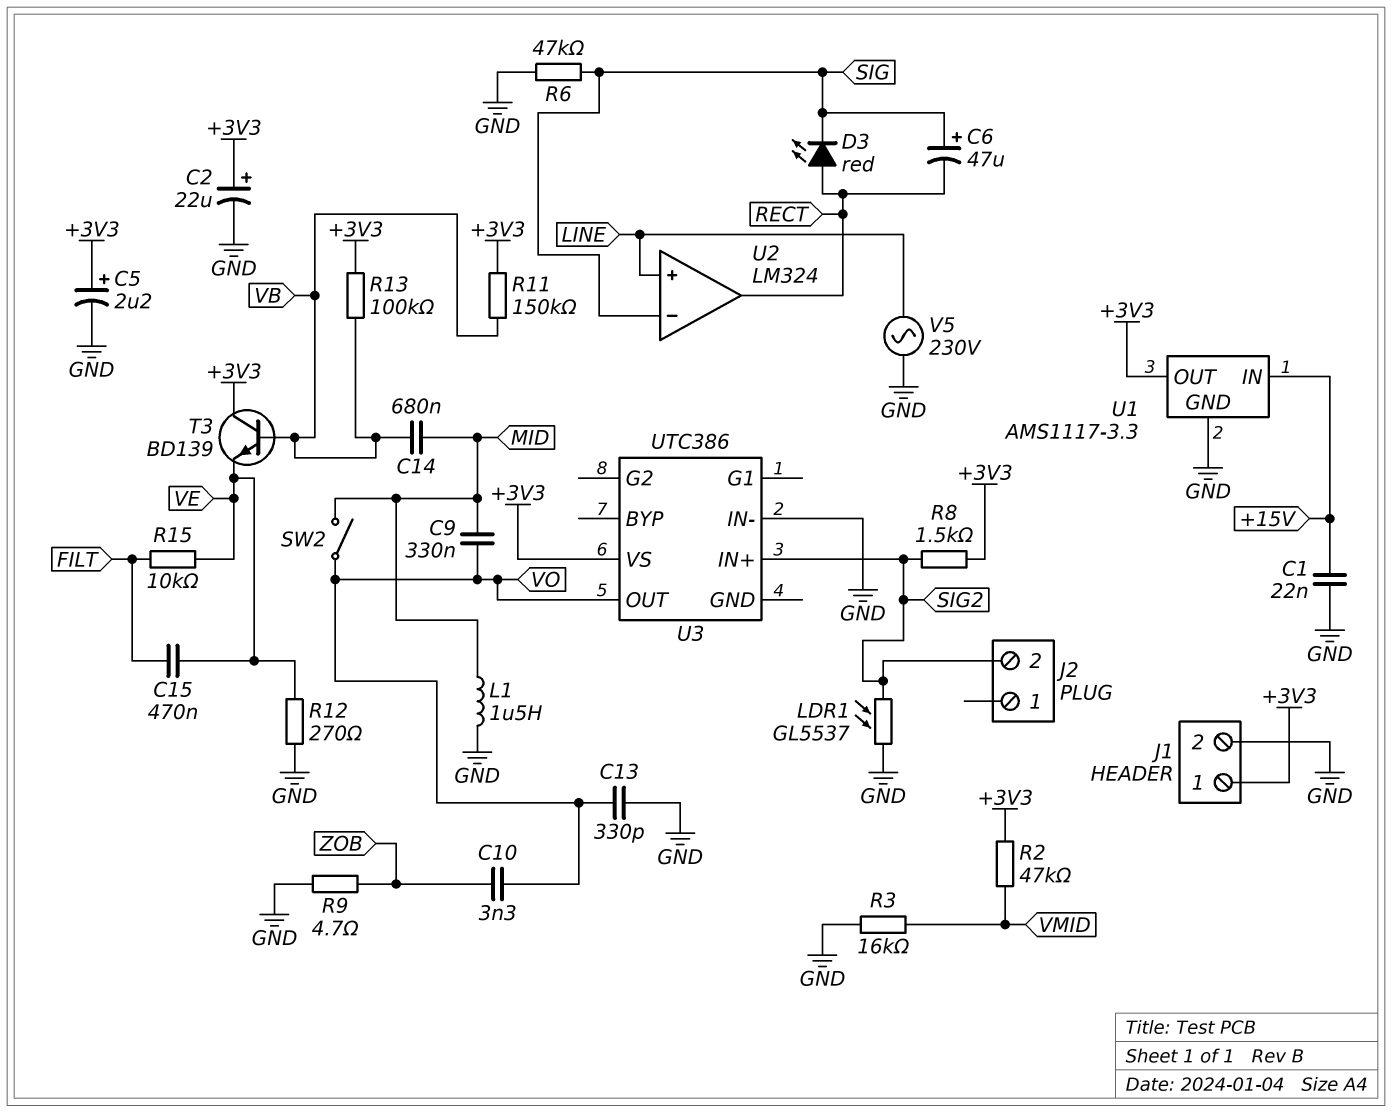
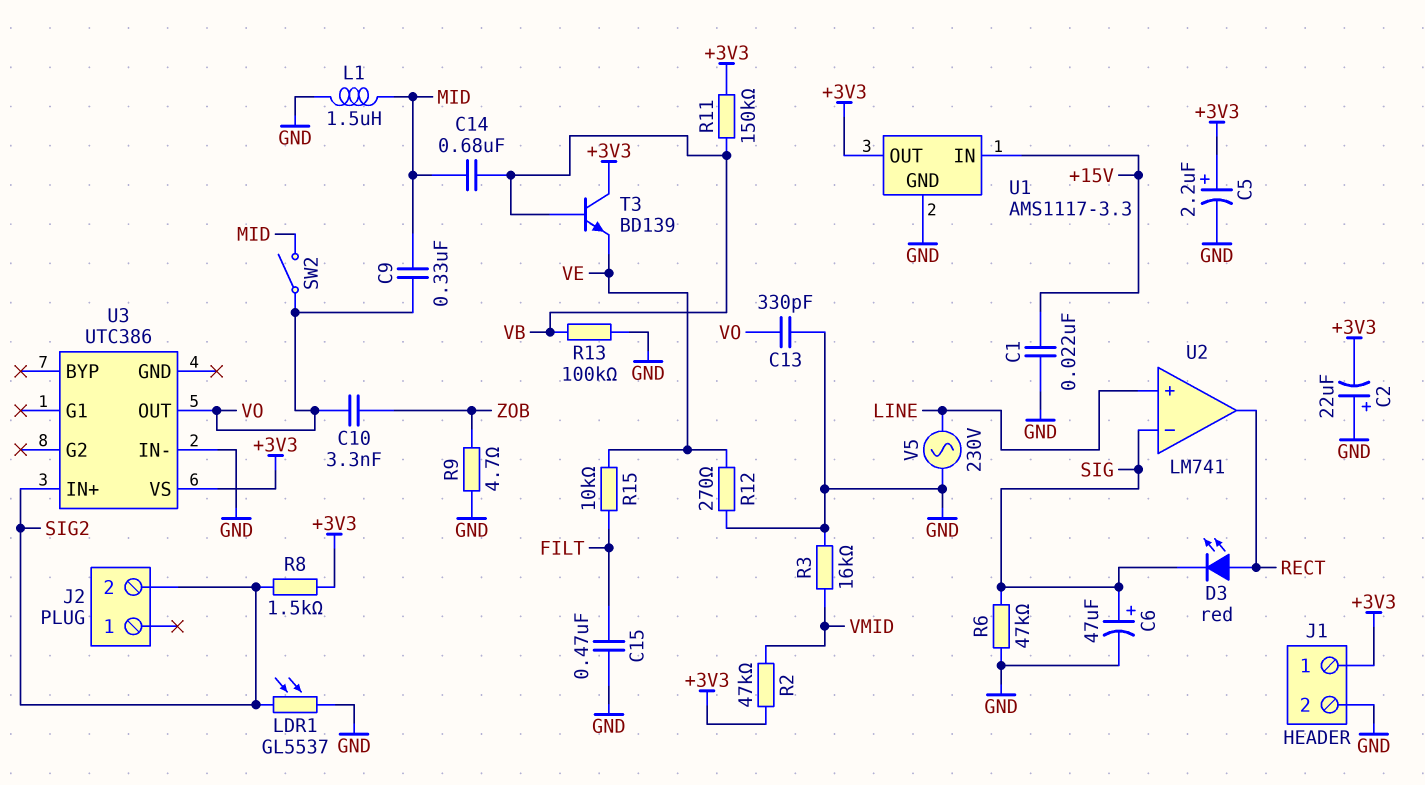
C2: 22uF (plus +3V3, minus GND) -> 22uF (plus GND, minus +3V3)
C6: 47uF (plus SIG, minus RECT) -> 47uF (plus SIG, minus GND)
C15: 470nF (FILT, VE) -> 470nF (FILT, GND)
R13: 100k (+3V3, VB) -> 100k (GND, VB)
U2: LM324 -> LM741

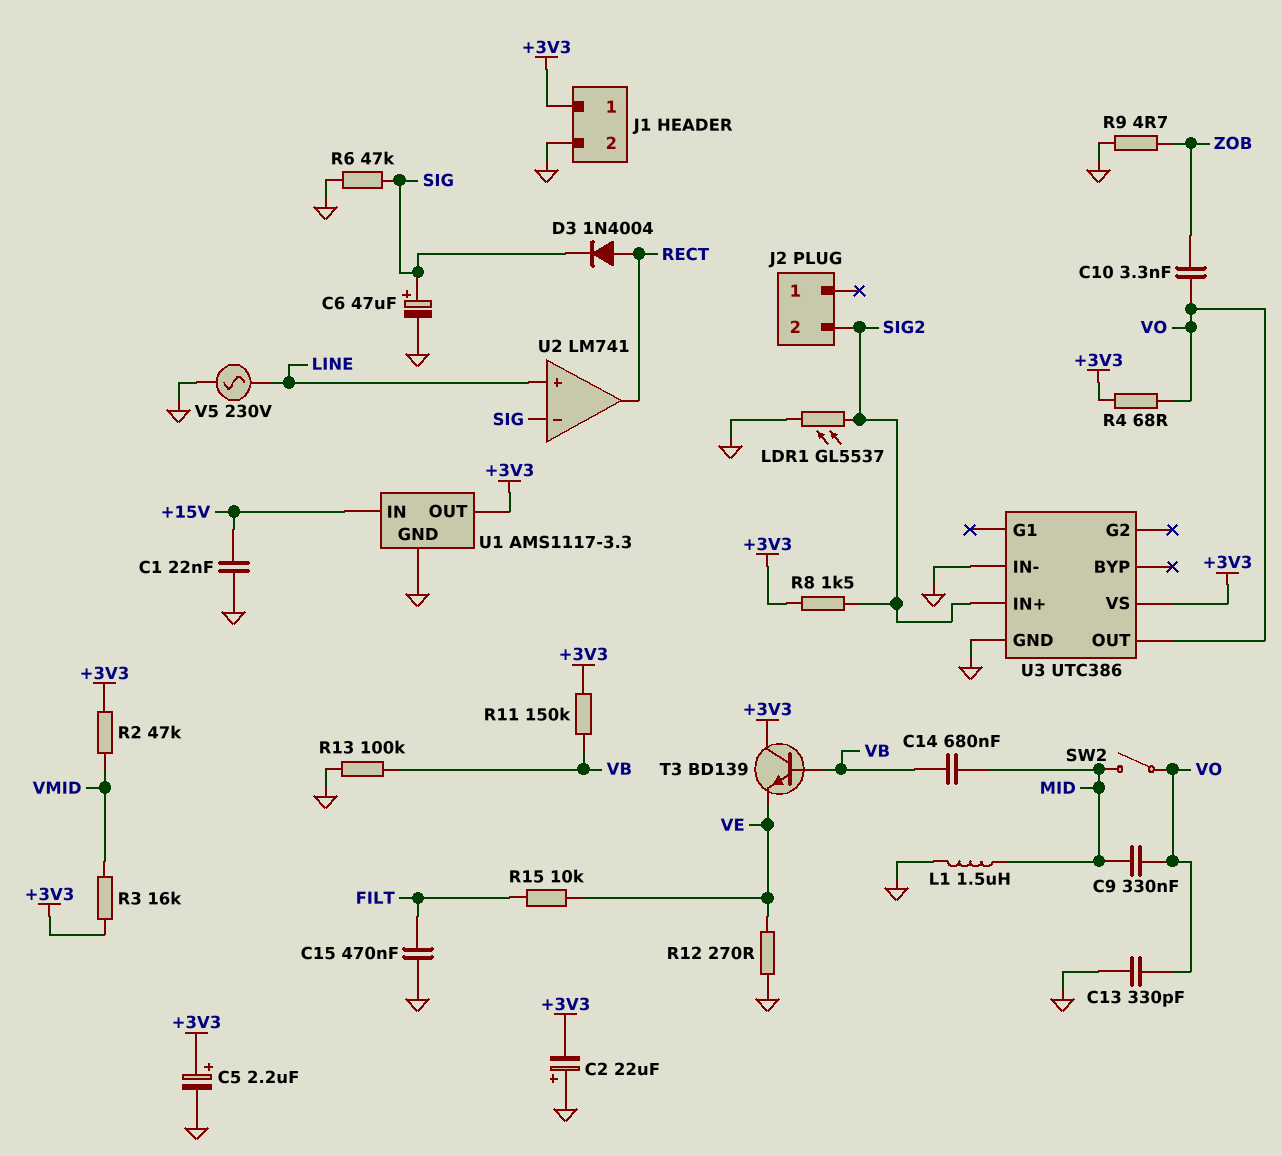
D3: LED red (A RECT, K SIG) -> diode 1N4004 (A RECT, K SIG)
R3: 16k (GND, VMID) -> 16k (+3V3, VMID)
R4: none -> 68 (+3V3, VO)
U3 pin GND: none -> GND

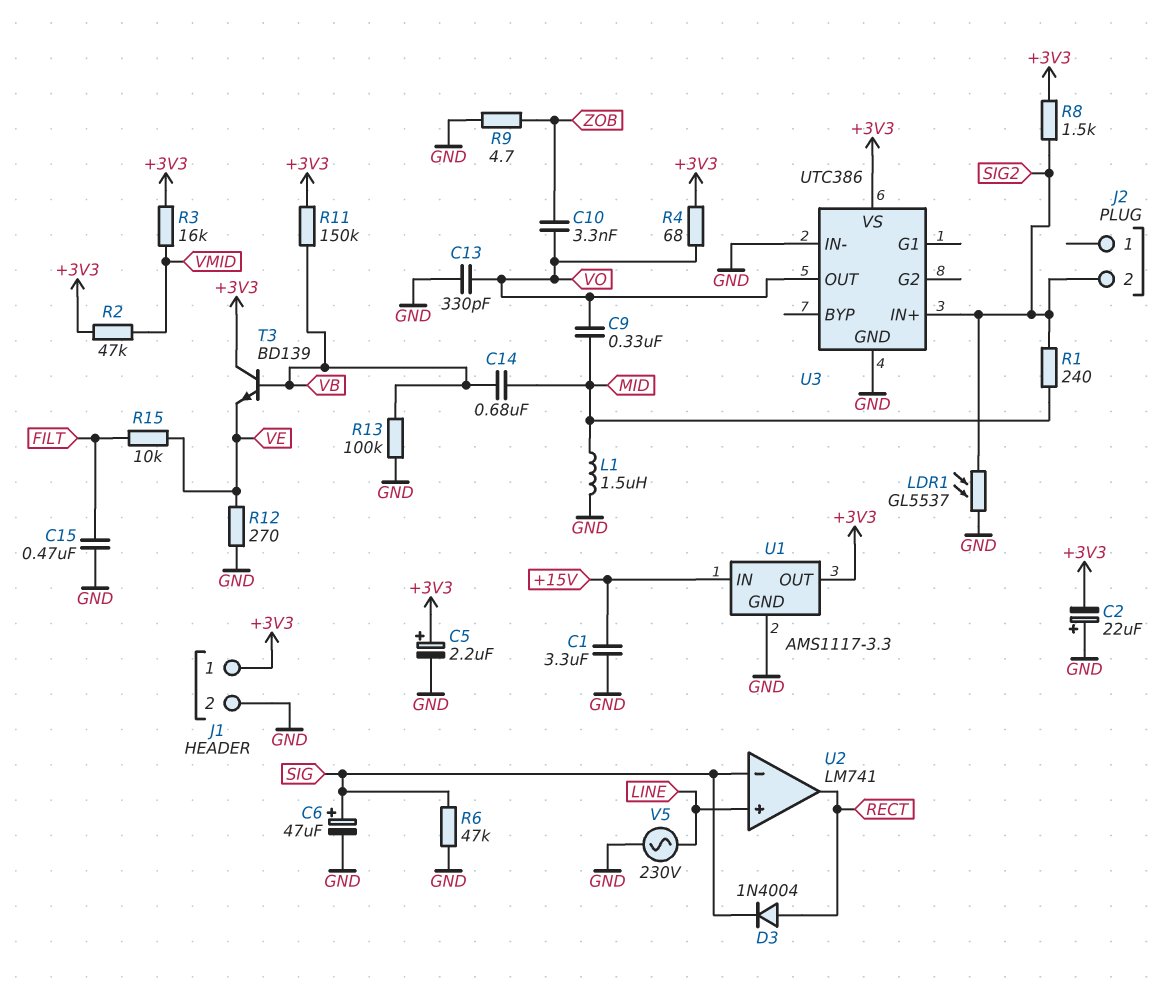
C1: 22nF (+15V, GND) -> 3.3uF (+15V, GND)
R1: none -> 240 (MID, SIG2)
SW2: switch (MID, VO) -> none

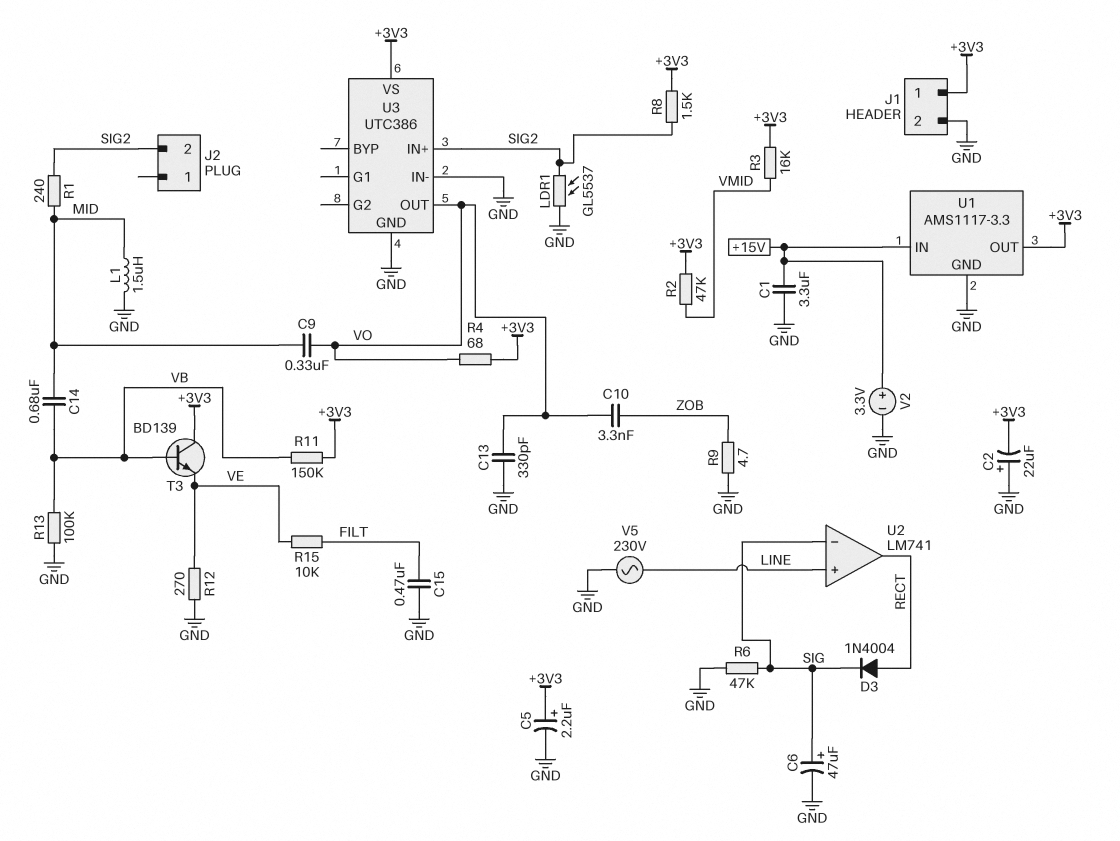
V2: none -> 3.3V (plus +15V, minus GND)

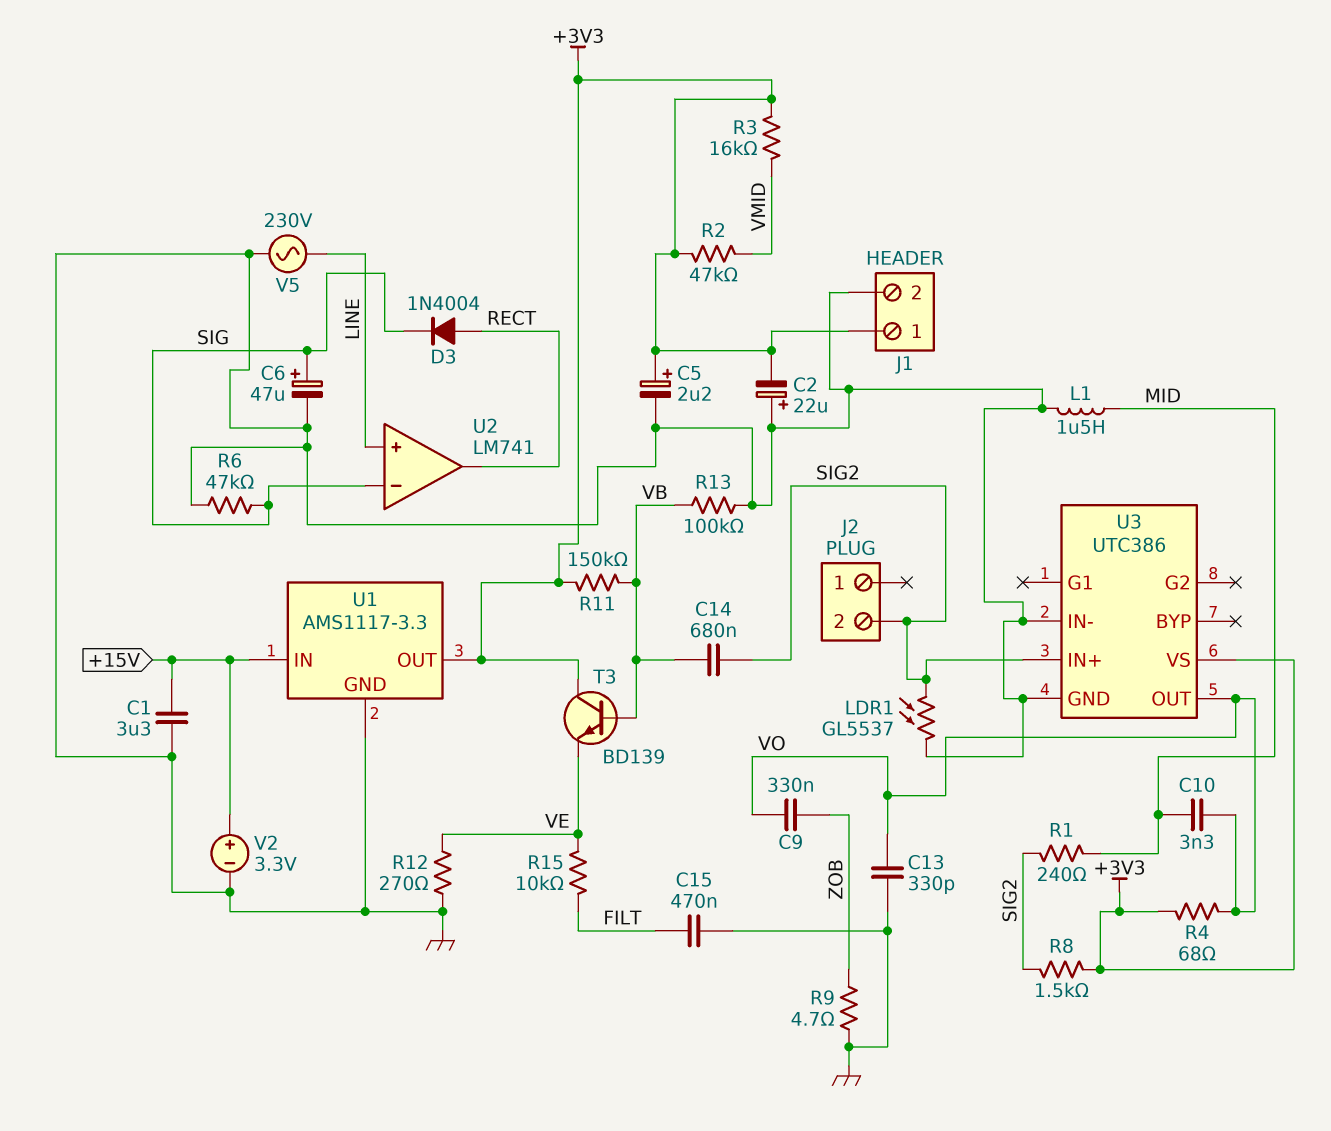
C9: 330nF (MID, VO) -> 330nF (VO, ZOB)
C10: 3.3nF (VO, ZOB) -> 3.3nF (MID, VO)
C14: 680nF (MID, VB) -> 680nF (SIG2, VB)

